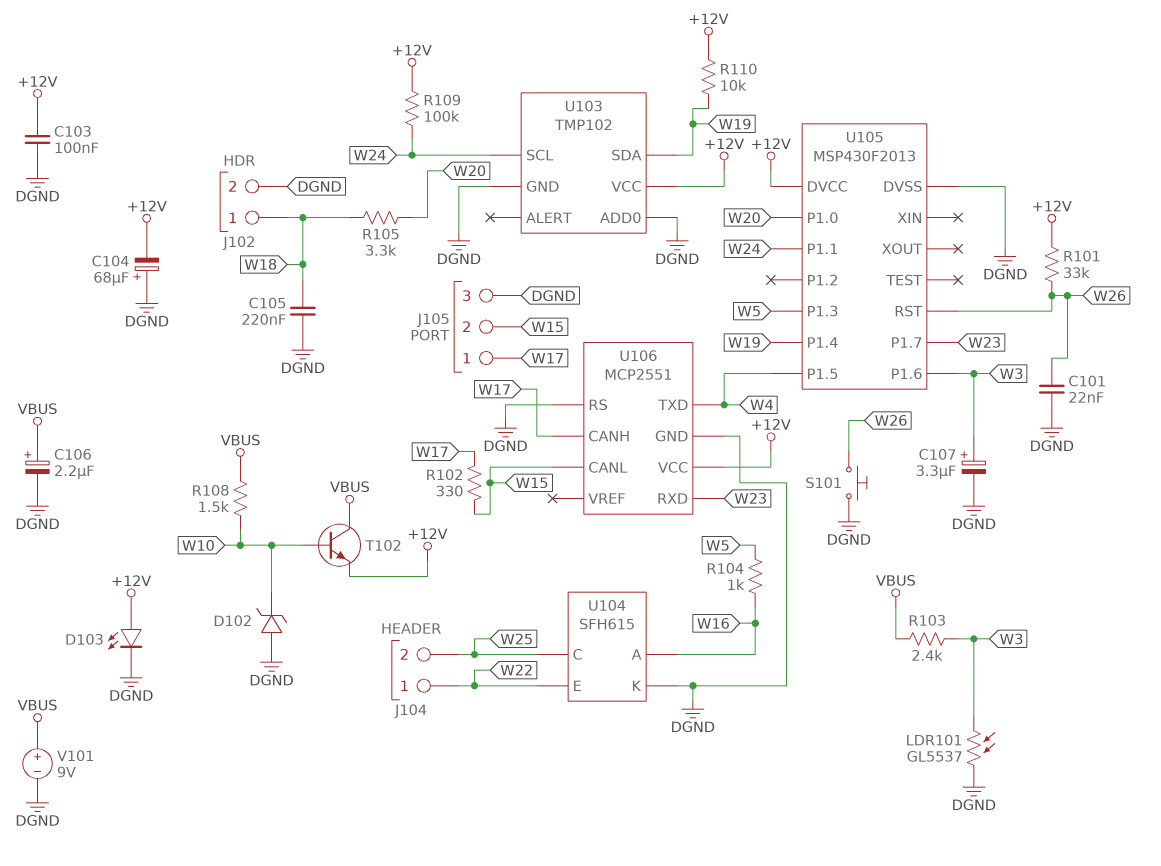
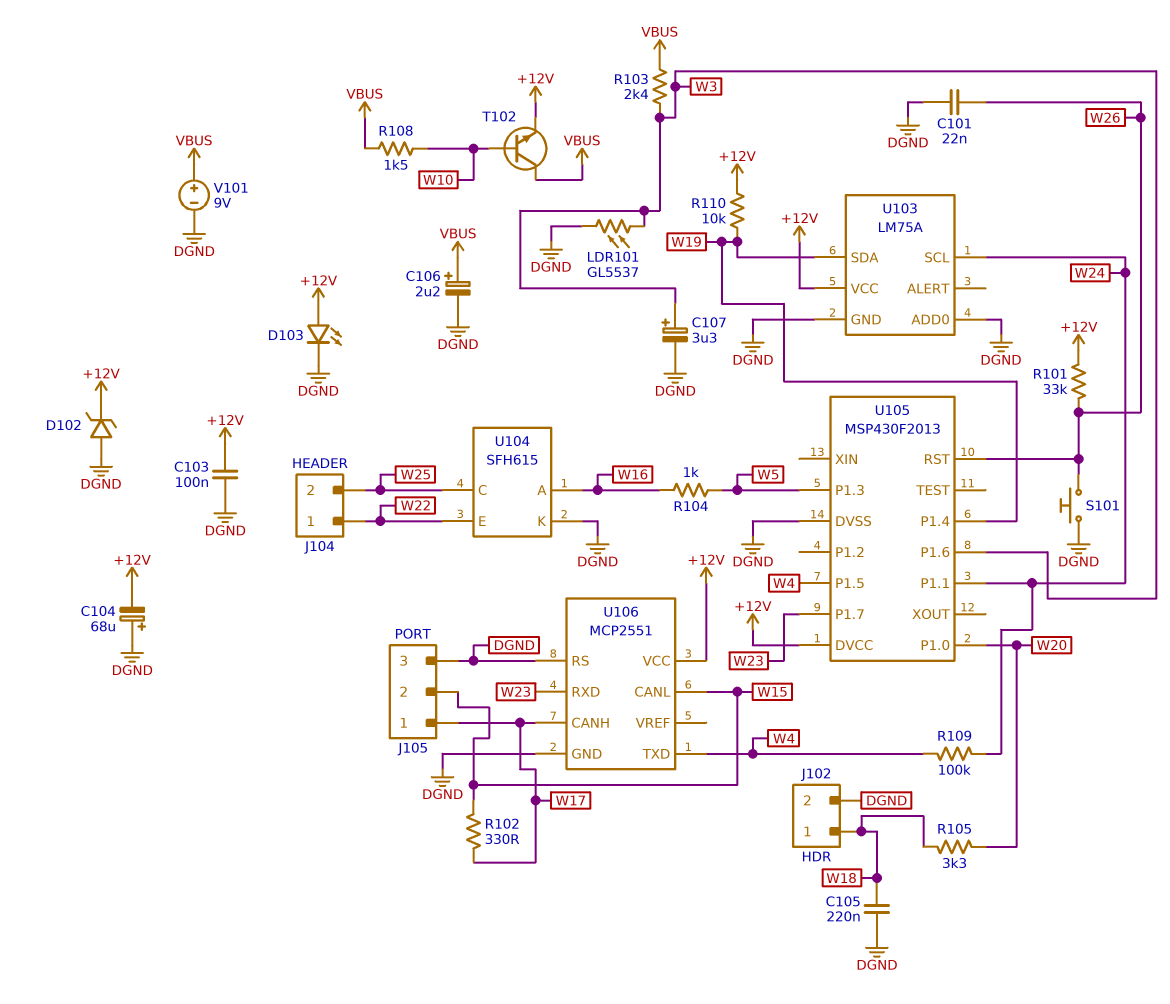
D102: zener (A DGND, K W10) -> zener (A DGND, K +12V)
R109: 100k (+12V, W24) -> 100k (W4, W24)
U103: TMP102 -> LM75A

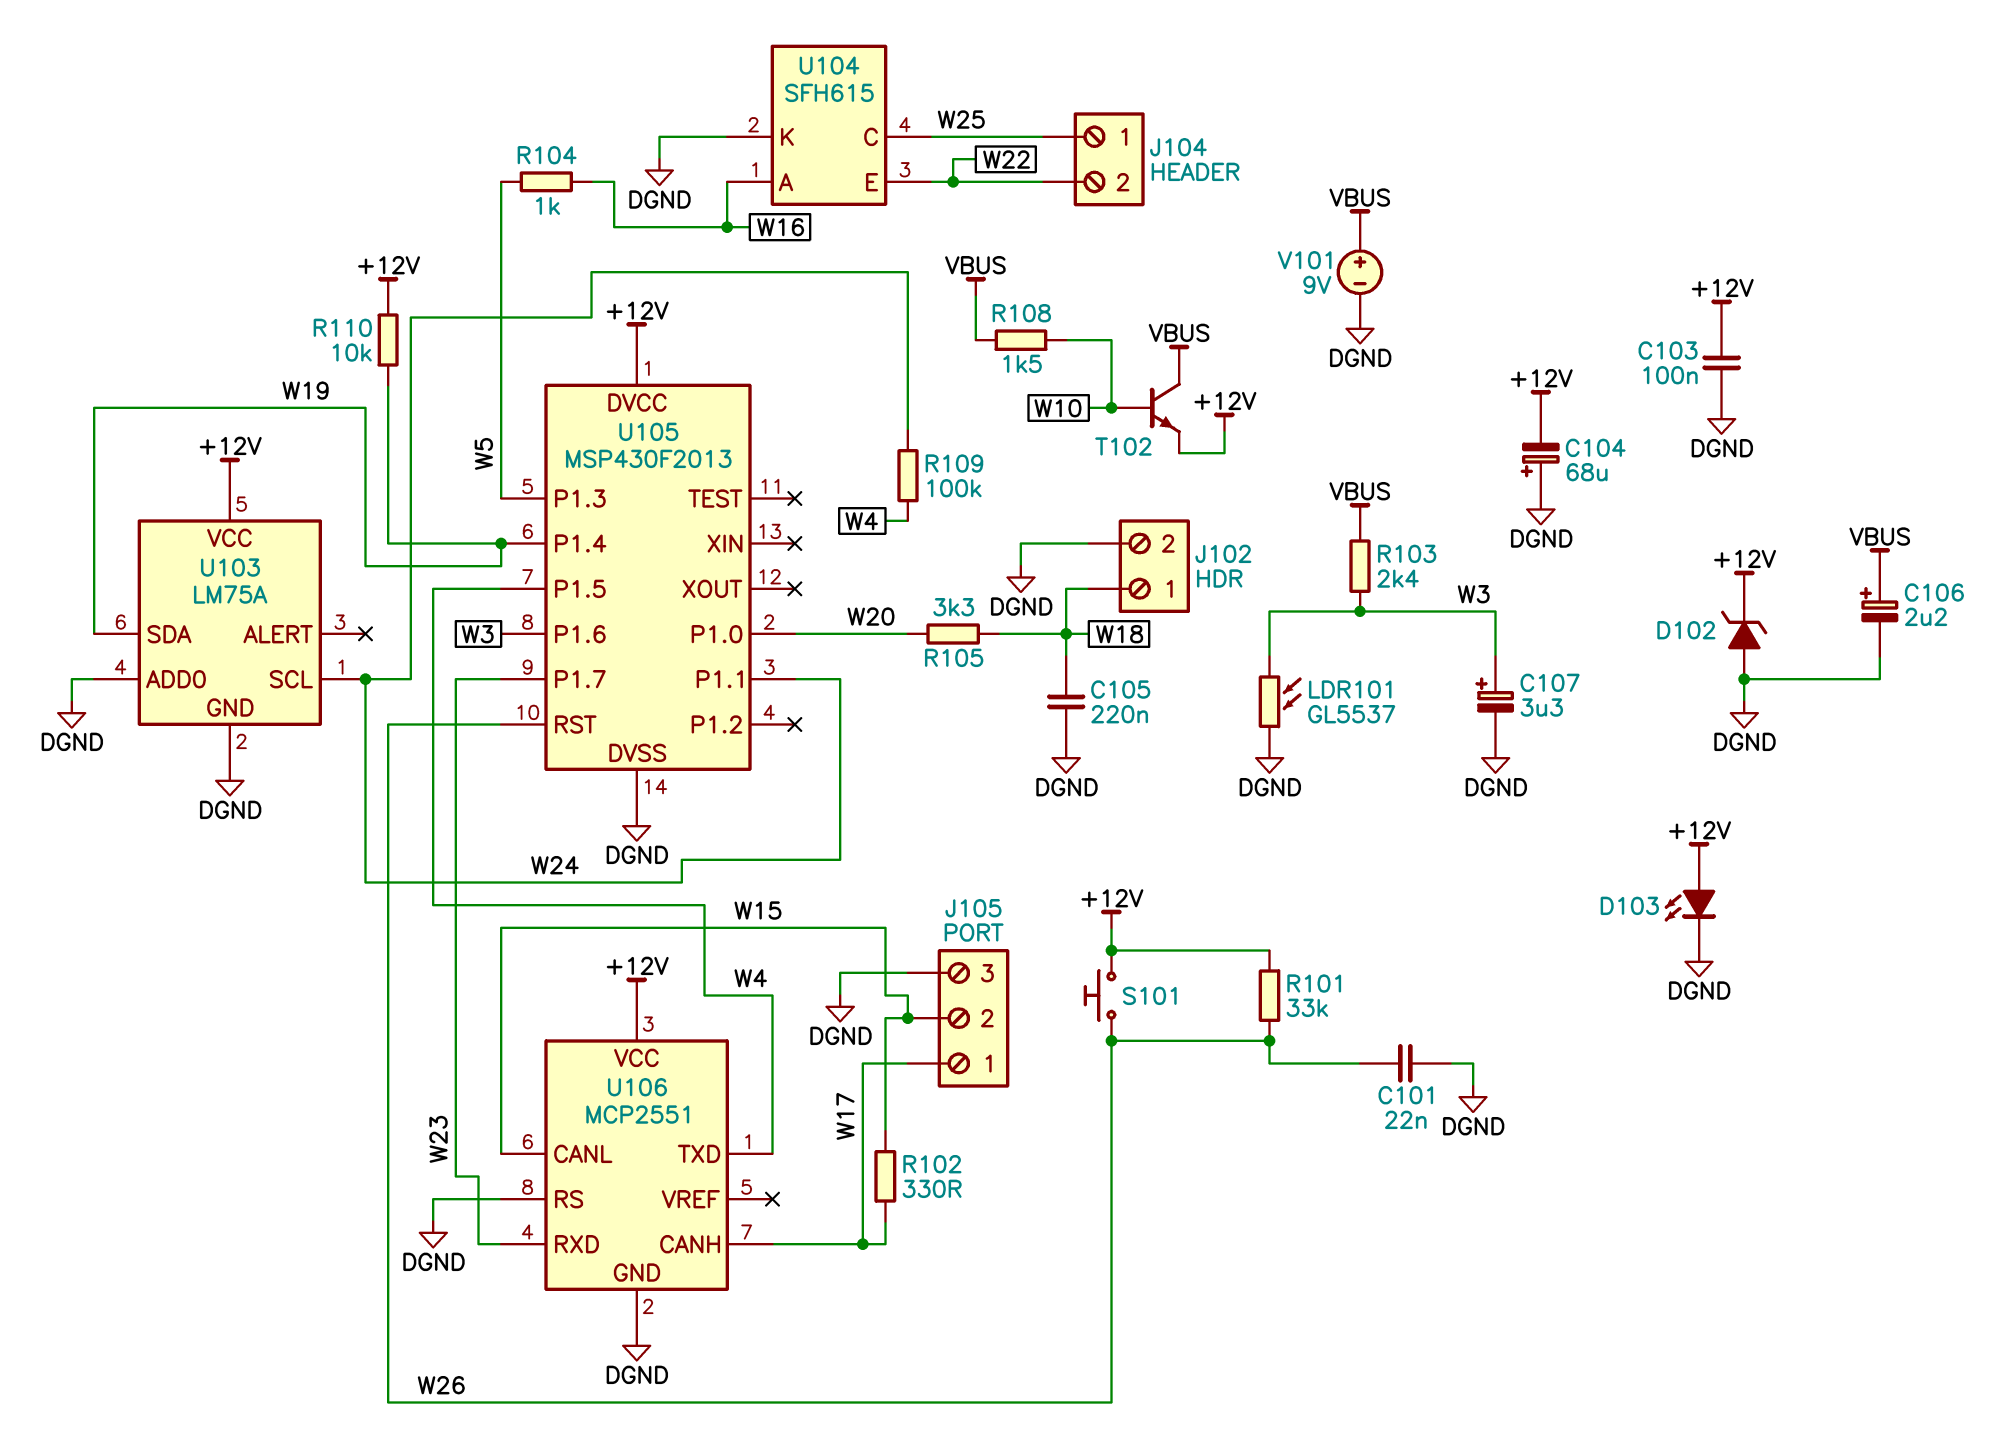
J104 pin 1: W22 -> W25
J104 pin 2: W25 -> W22
S101: button (DGND, W26) -> button (+12V, W26)

